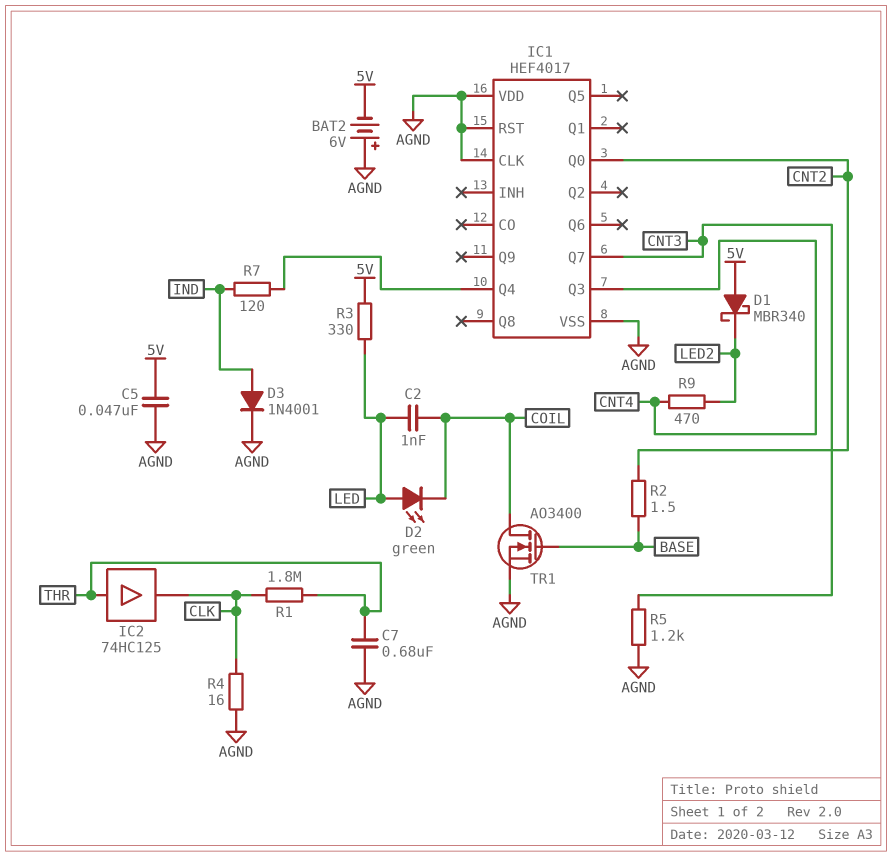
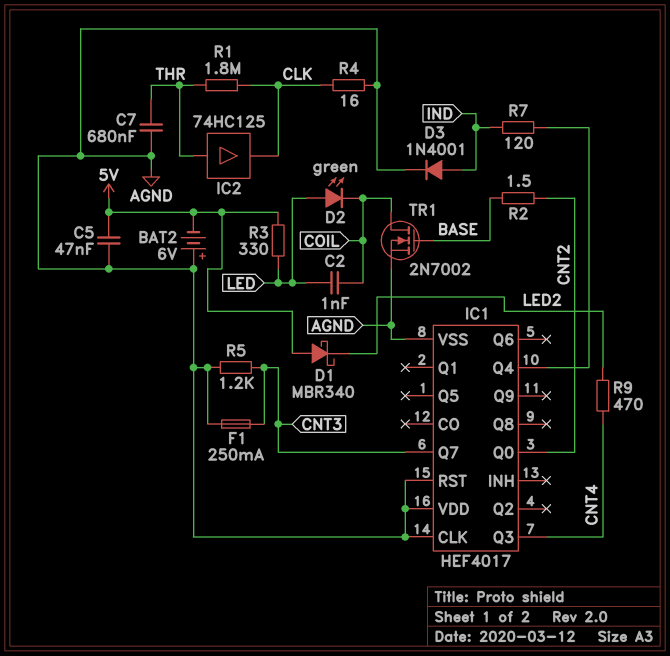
F1: none -> 250mA (AGND, CNT3)
TR1: NMOS AO3400 (G BASE, D COIL, S AGND) -> NMOS 2N7002 (G BASE, D COIL, S AGND)

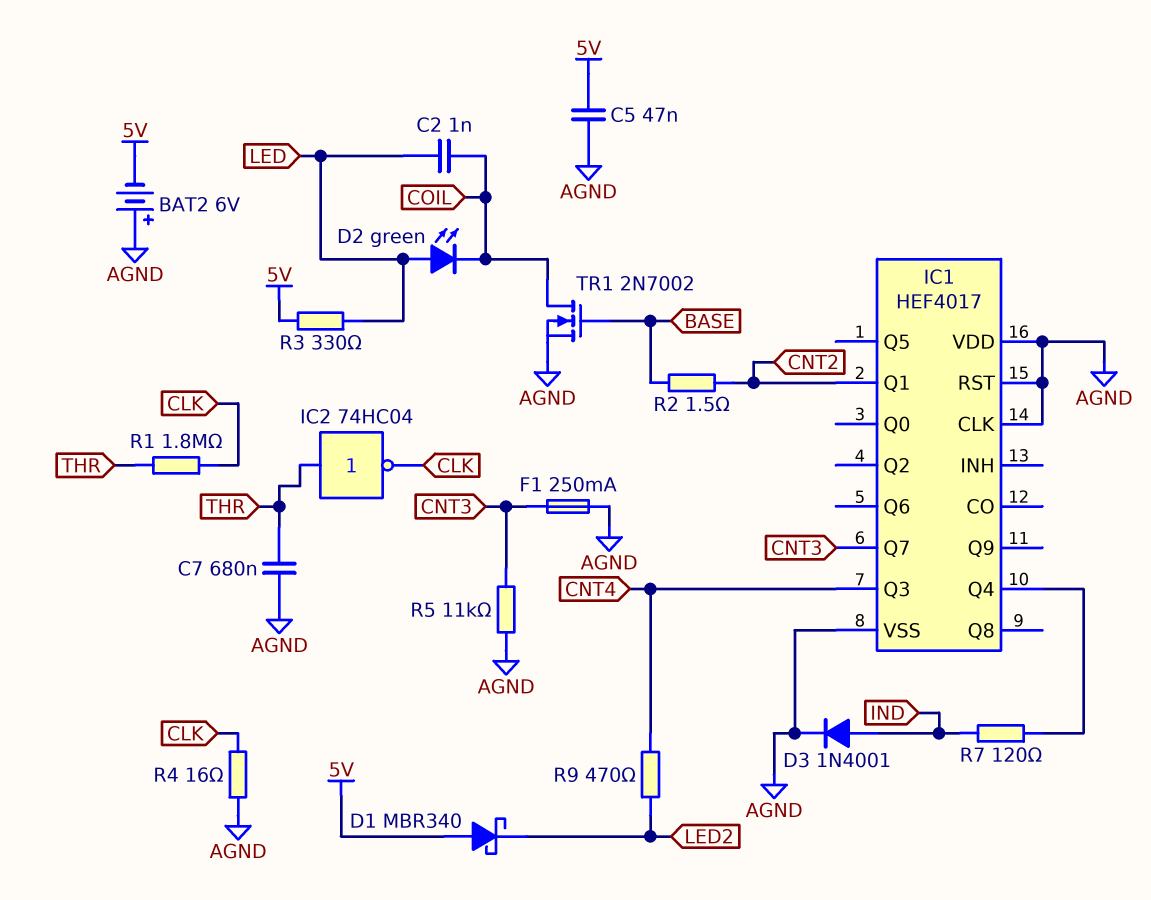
IC1 pin Q0: CNT2 -> none
IC1 pin Q1: none -> CNT2
IC2: buffer 74HC125 (in THR, out CLK) -> NOT 74HC04 (in THR, out CLK)
R5: 1.2k (AGND, CNT3) -> 11k (AGND, CNT3)

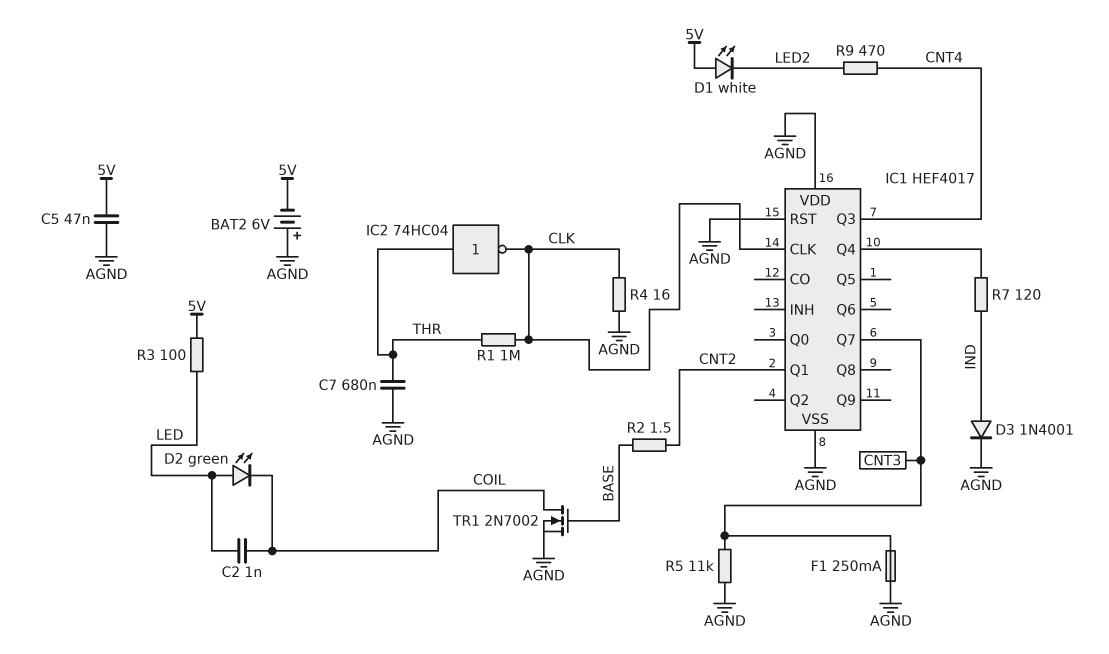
D1: schottky MBR340 (A 5V, K LED2) -> LED white (A 5V, K LED2)
IC1 pin CLK: AGND -> CLK
R1: 1.8M (CLK, THR) -> 1M (CLK, THR)
R3: 330 (5V, LED) -> 100 (5V, LED)

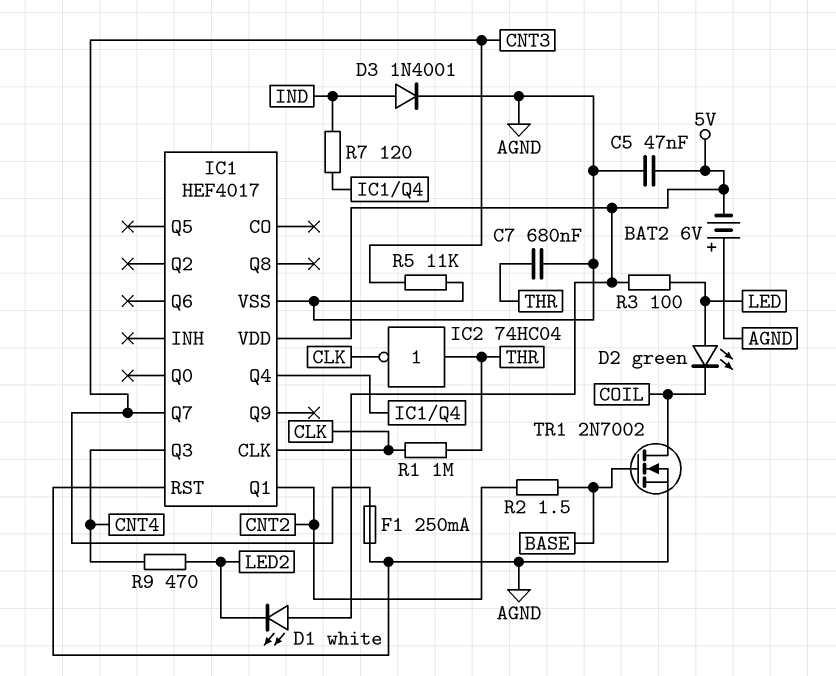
C2: 1nF (COIL, LED) -> none
IC1 pin VDD: AGND -> 5V
R4: 16 (AGND, CLK) -> none

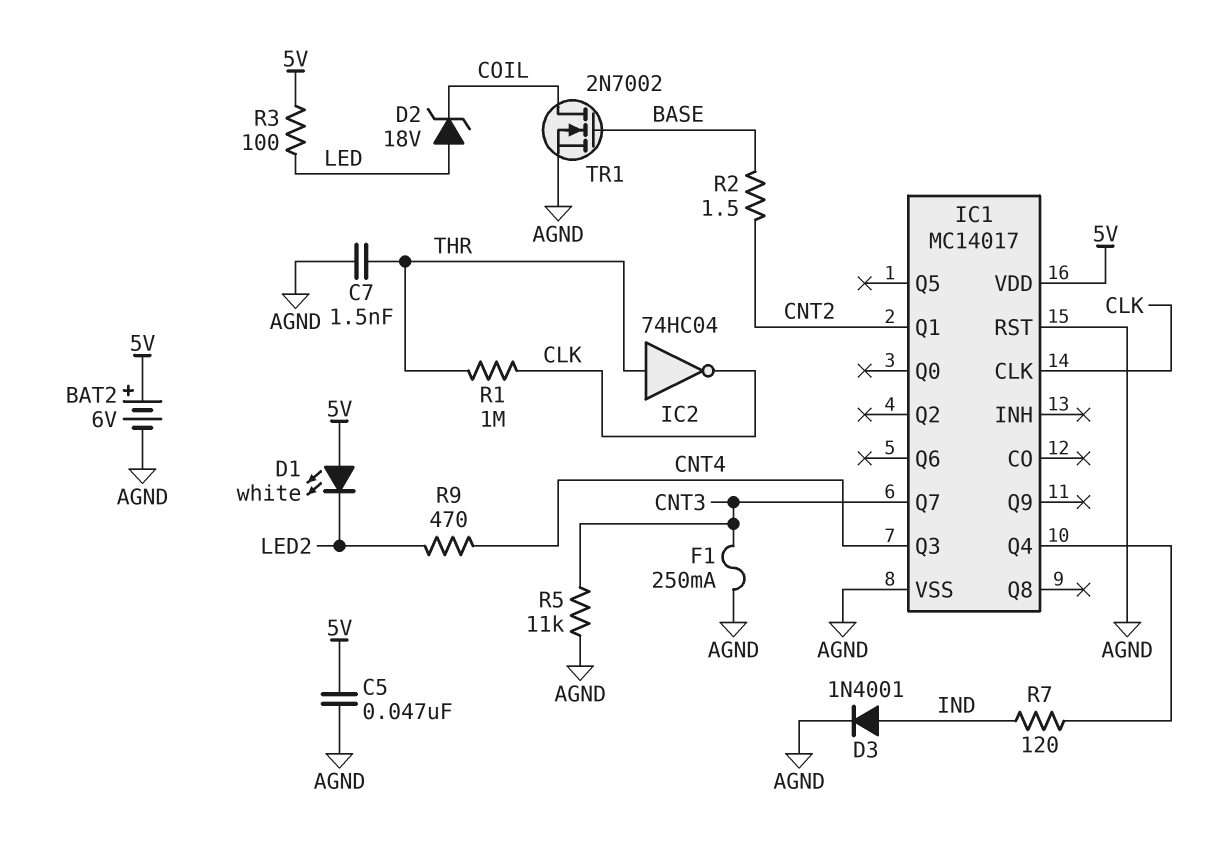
BAT2: 6V (plus AGND, minus 5V) -> 6V (plus 5V, minus AGND)
C7: 680nF (AGND, THR) -> 1.5nF (AGND, THR)
D2: LED green (A LED, K COIL) -> zener 18V (A LED, K COIL)
IC1: HEF4017 -> MC14017

